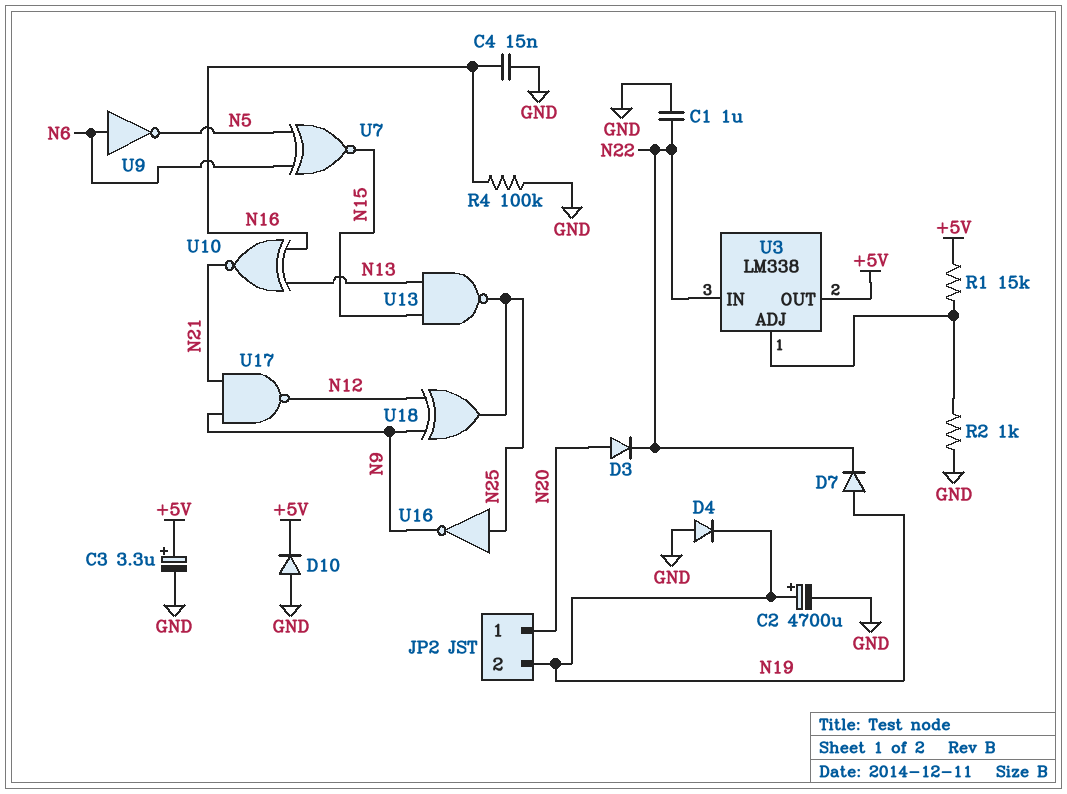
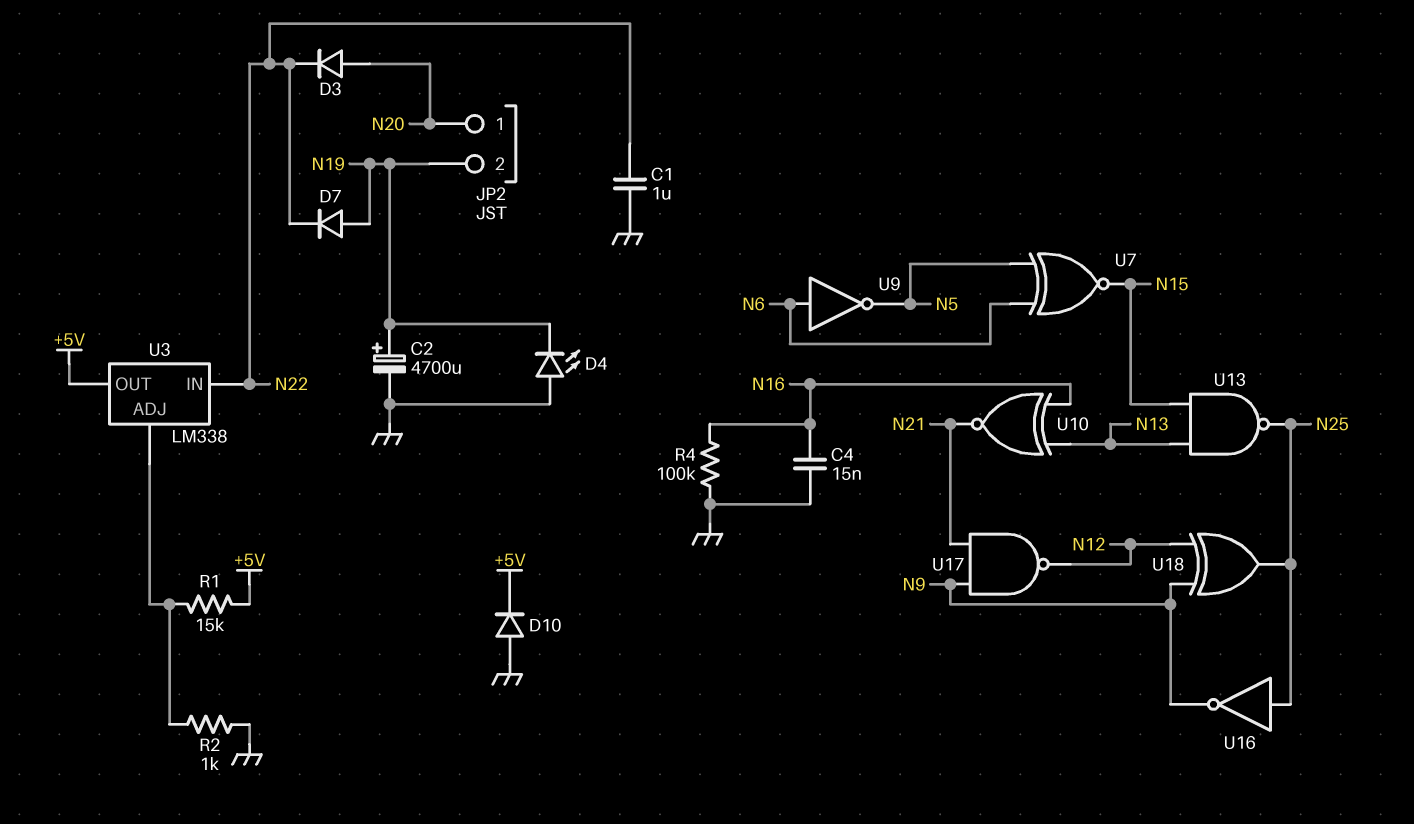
C3: 3.3uF (plus +5V, minus GND) -> none
D4: diode (A GND, K N19) -> LED (A GND, K N19)

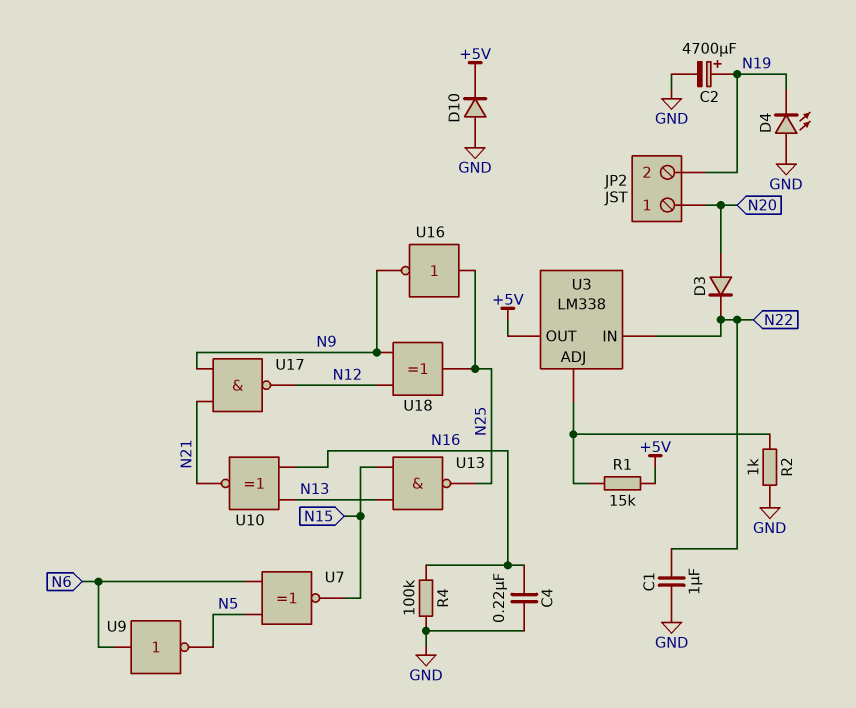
C4: 15nF (GND, N16) -> 220nF (GND, N16)
D7: diode (A N19, K N22) -> none

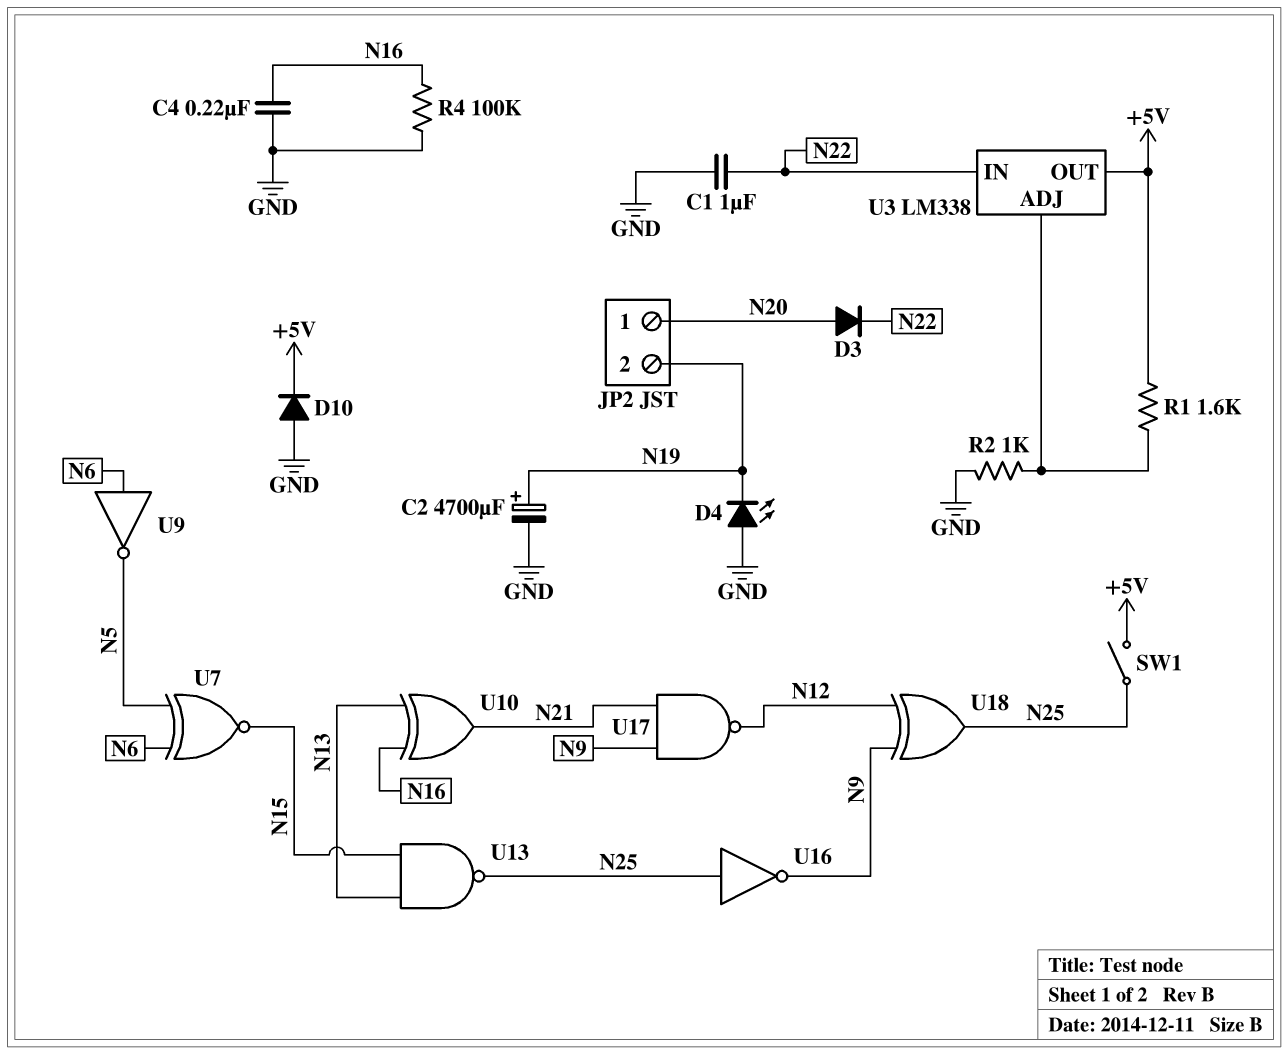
R1: 15k (+5V, U3/ADJ) -> 1.6k (+5V, U3/ADJ)
SW1: none -> switch (+5V, N25)
U10: XNOR (in N13, in N16, out N21) -> XOR (in N13, in N16, out N21)

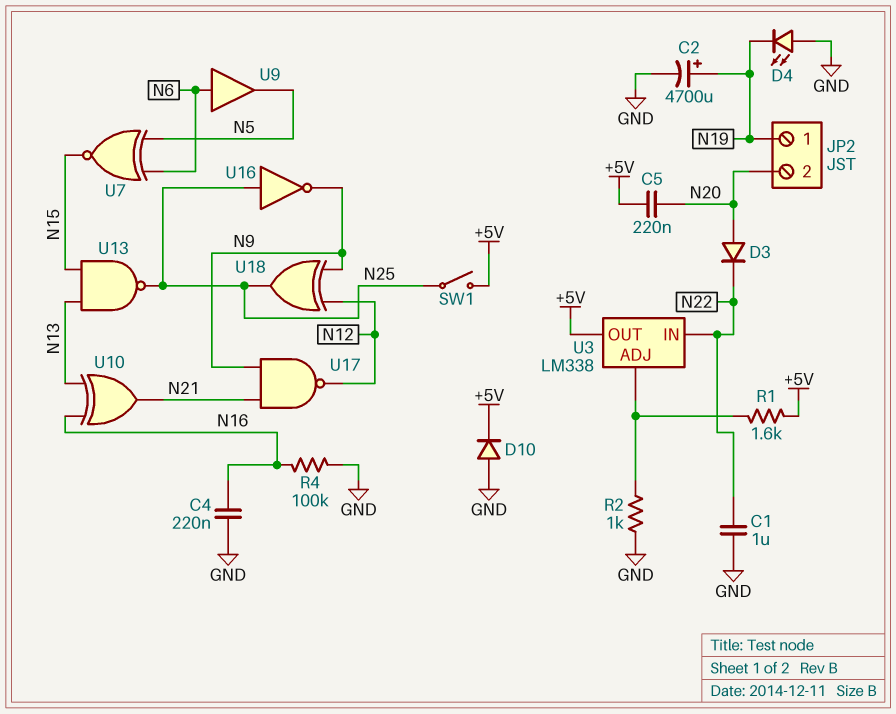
C5: none -> 220nF (+5V, N20)
JP2 pin 1: N20 -> N19
JP2 pin 2: N19 -> N20
U9: NOT (in N6, out N5) -> buffer (in N6, out N5)

